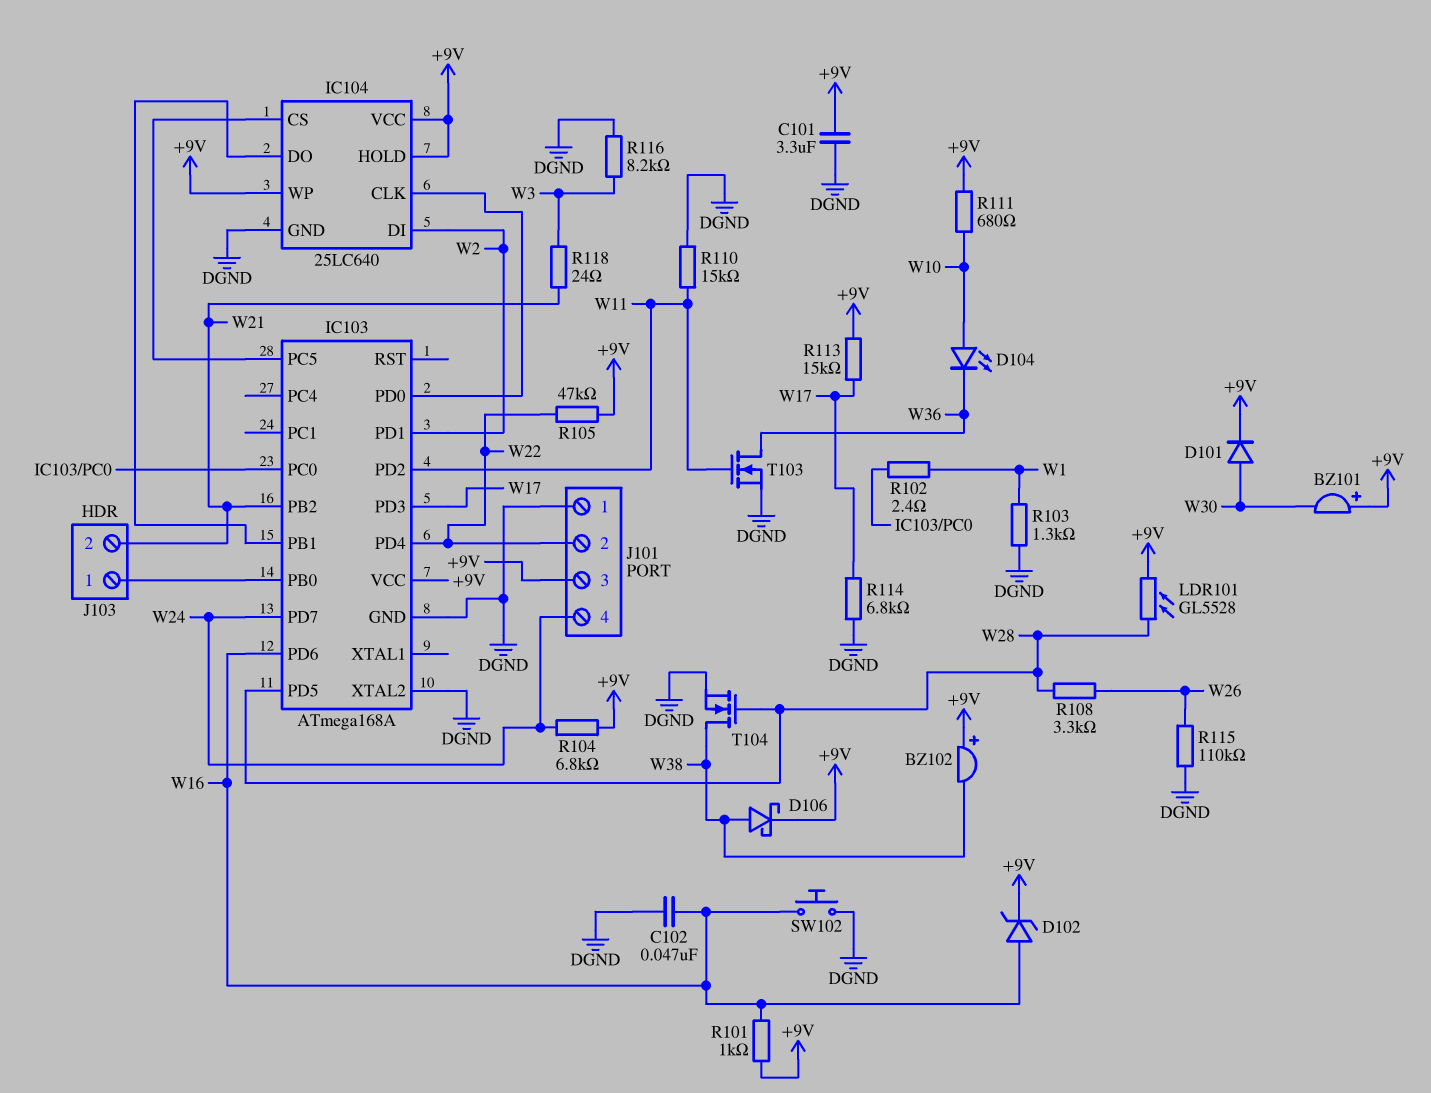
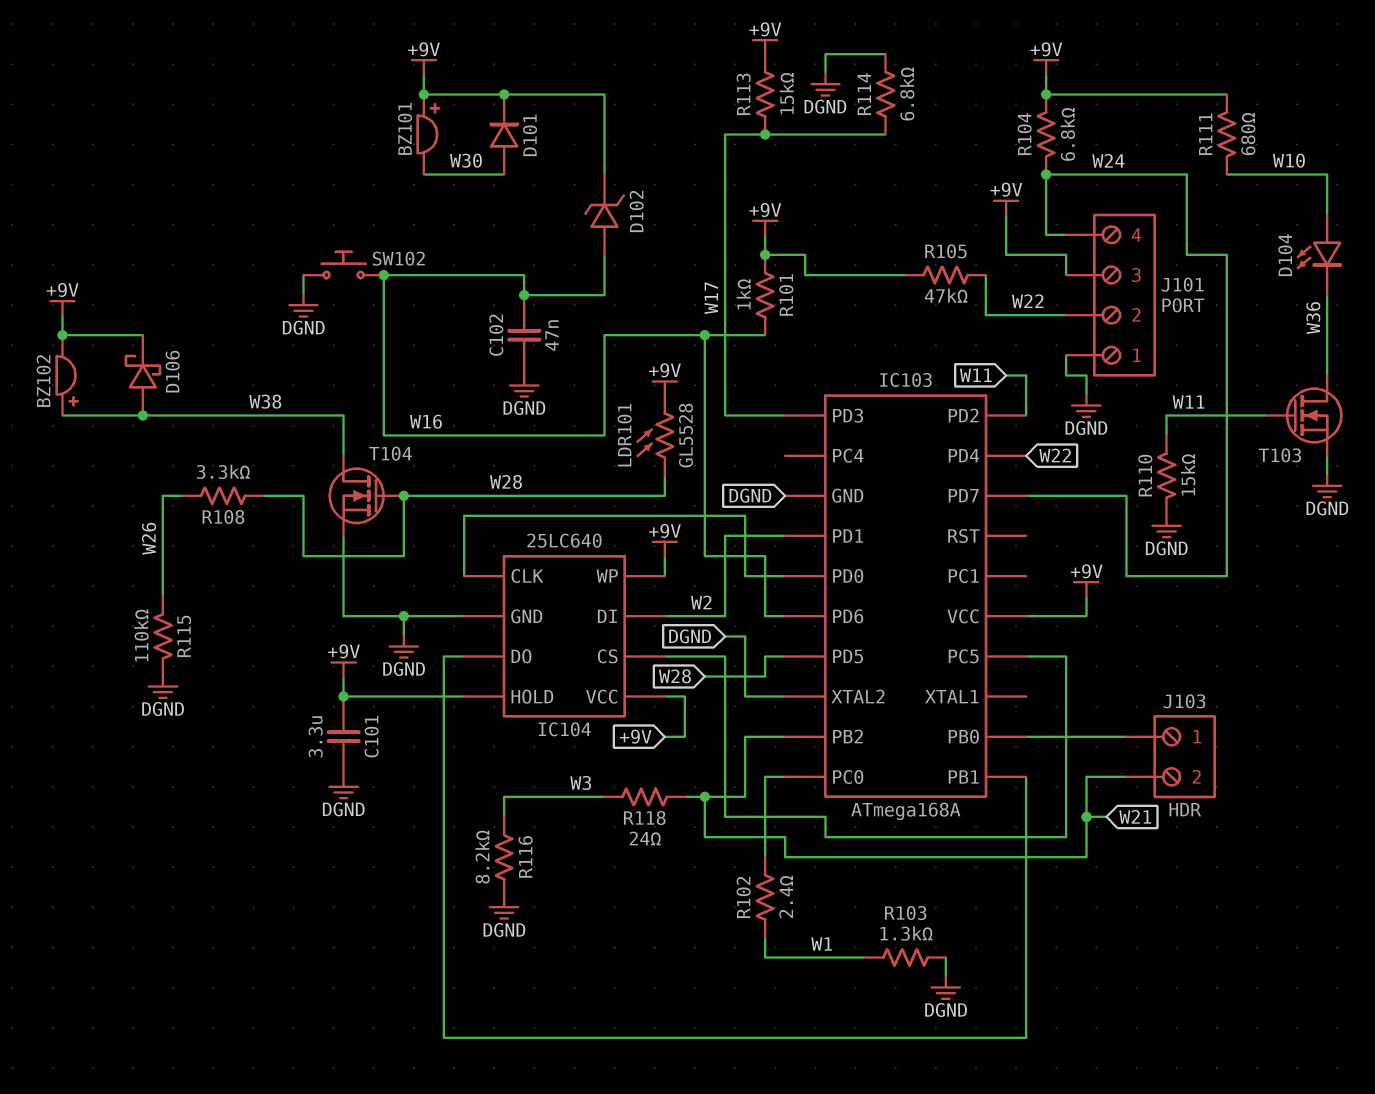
BZ102: buzzer (plus +9V, minus W38) -> buzzer (plus W38, minus +9V)

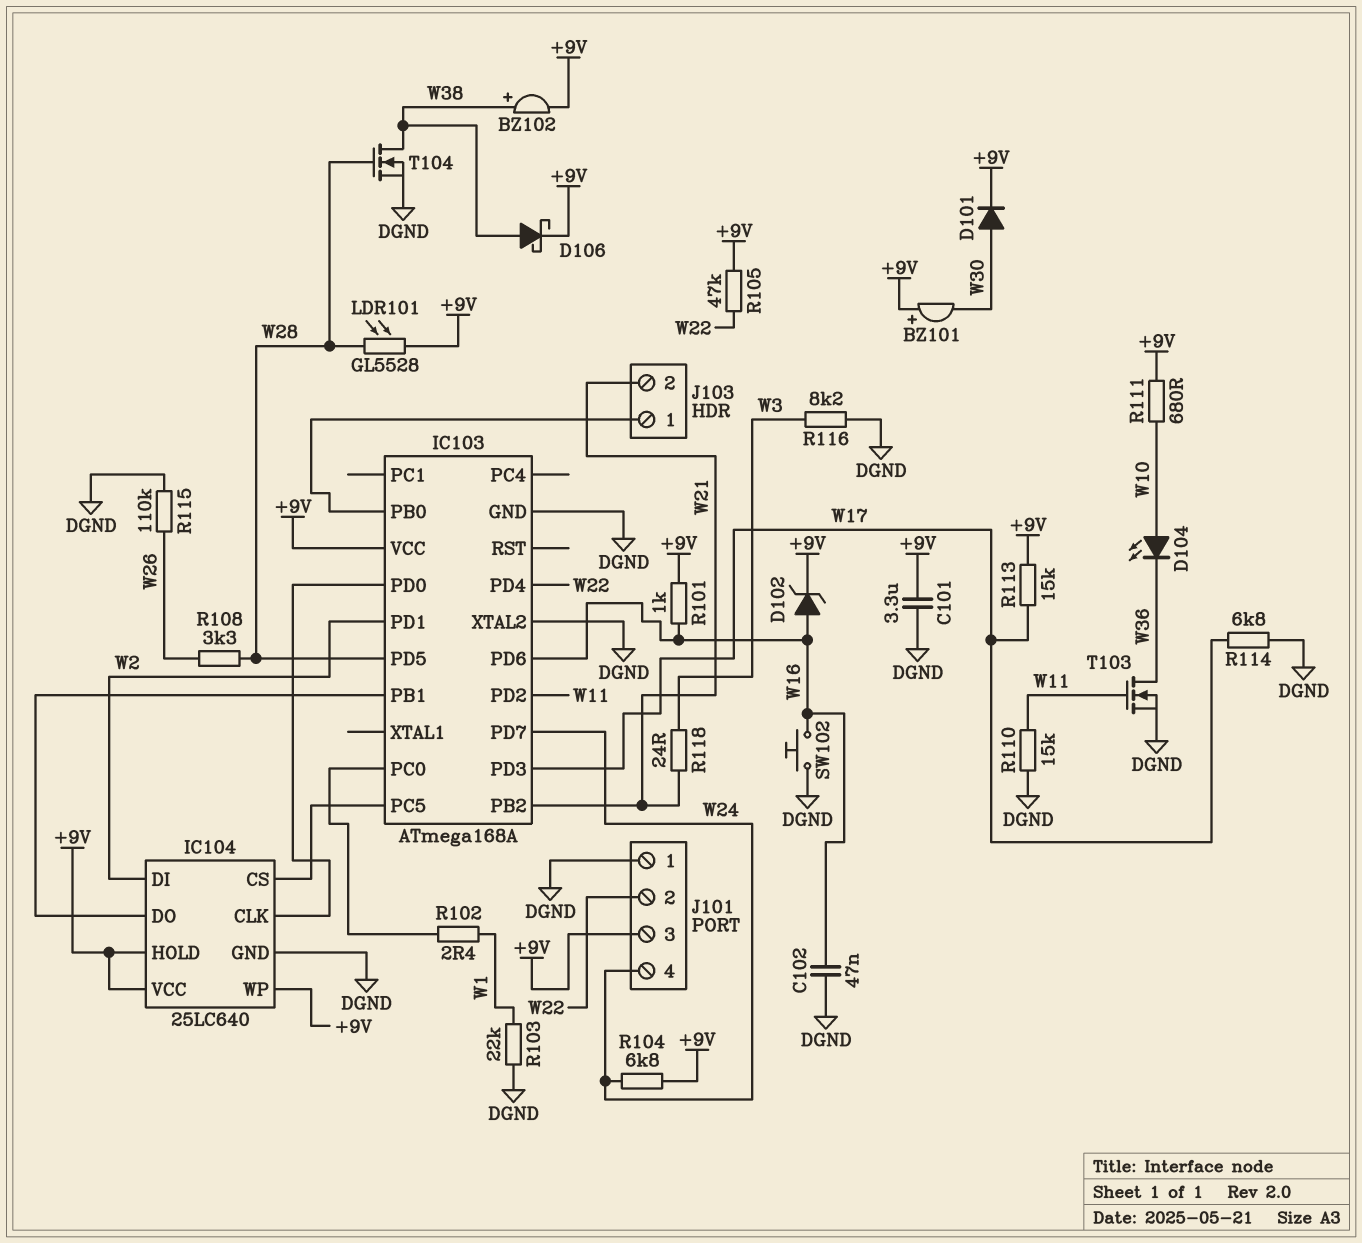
R103: 1.3k (DGND, W1) -> 22k (DGND, W1)

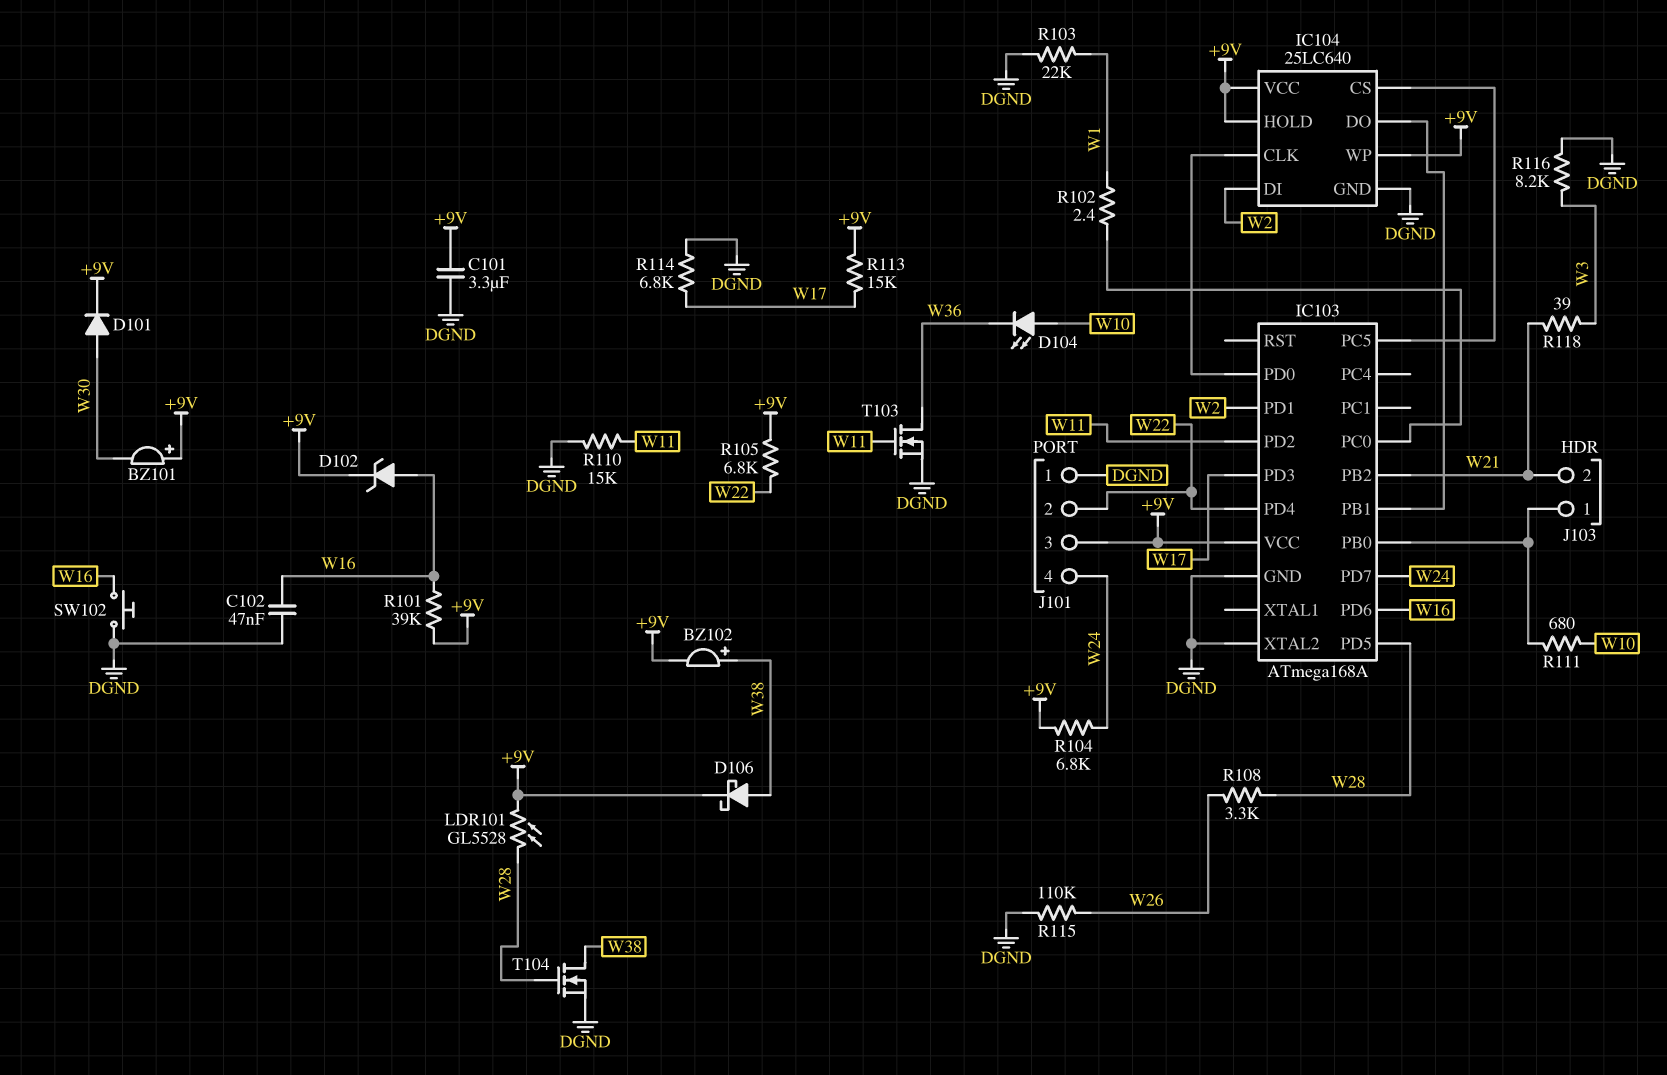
R101: 1k (+9V, W16) -> 39k (+9V, W16)
R105: 47k (+9V, W22) -> 6.8k (+9V, W22)
R111: 680 (+9V, W10) -> 680 (IC103/PB0, W10)
R118: 24 (W3, W21) -> 39 (W3, W21)

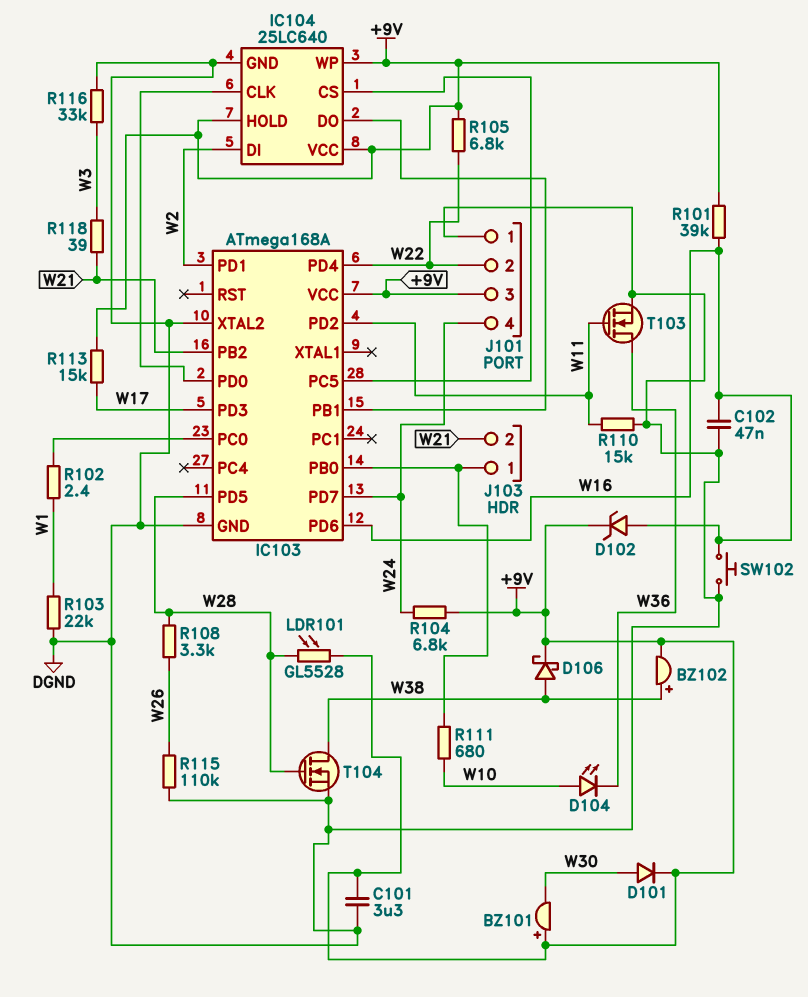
R114: 6.8k (DGND, W17) -> none
R116: 8.2k (DGND, W3) -> 33k (DGND, W3)

